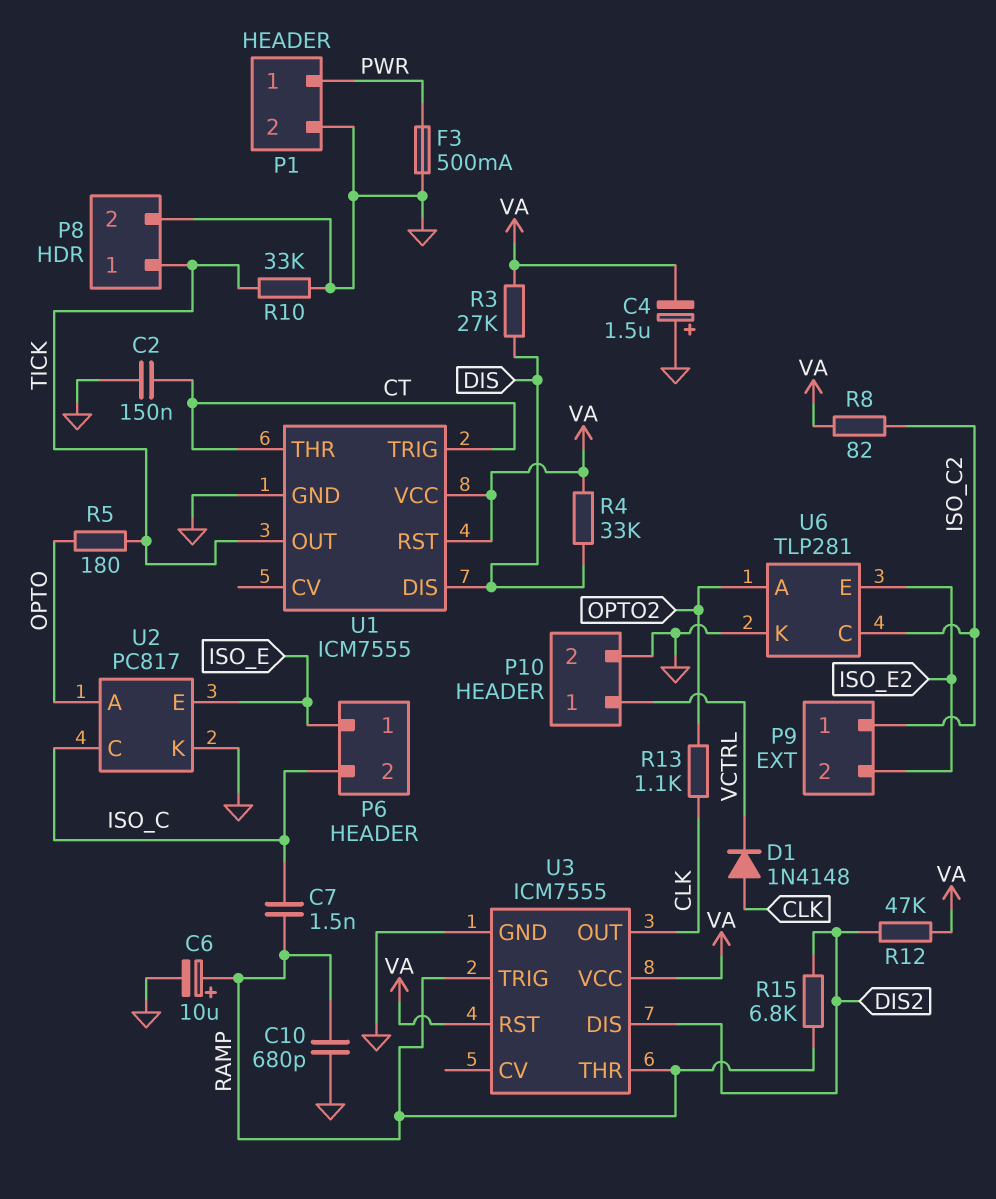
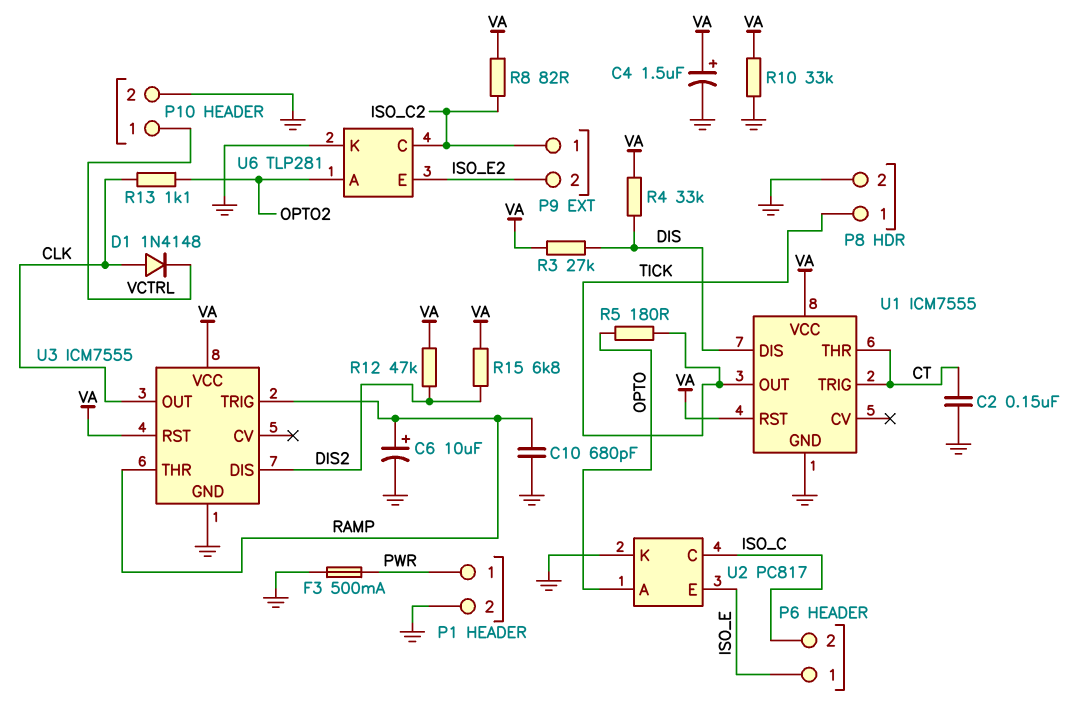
C4: 1.5uF (plus GND, minus VA) -> 1.5uF (plus VA, minus GND)
C7: 1.5nF (ISO_C, RAMP) -> none
R10: 33k (GND, TICK) -> 33k (GND, VA)
R15: 6.8k (DIS2, RAMP) -> 6.8k (DIS2, VA)

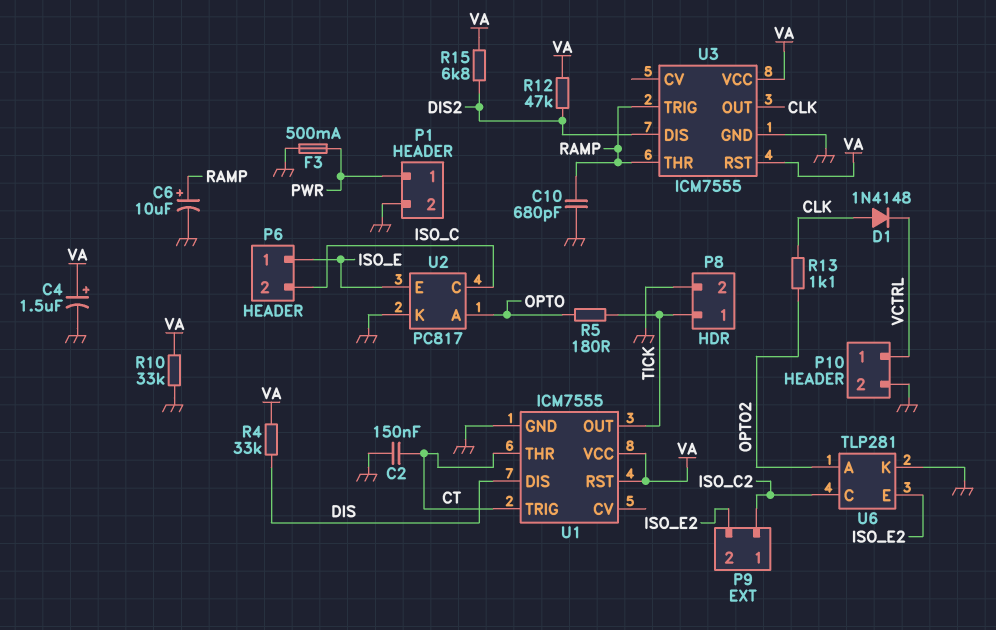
R3: 27k (DIS, VA) -> none
R8: 82 (ISO_C2, VA) -> none

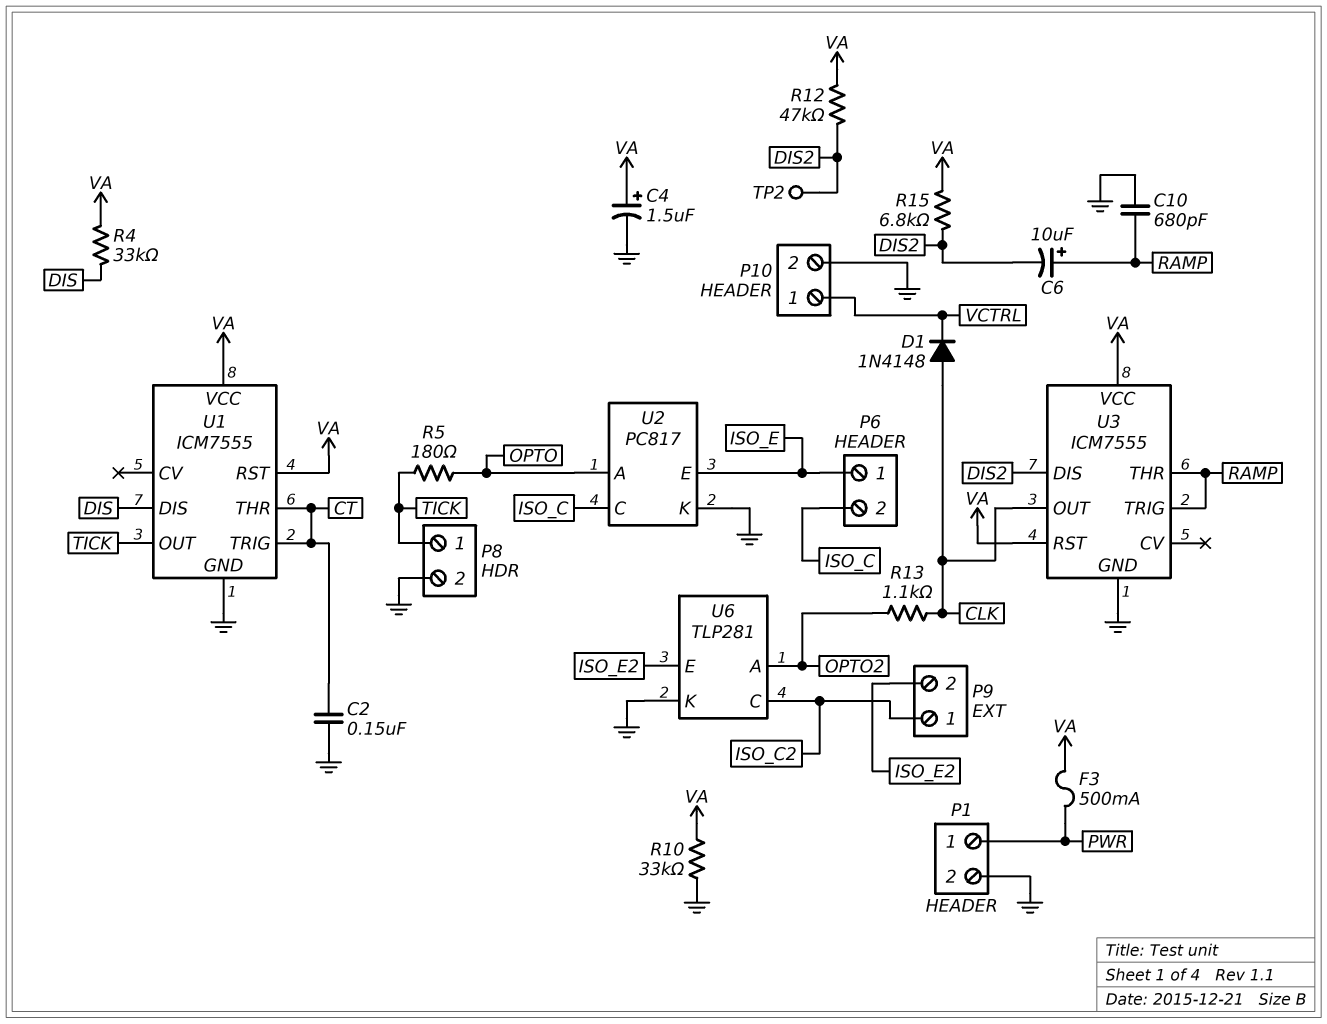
C6: 10uF (plus RAMP, minus GND) -> 10uF (plus RAMP, minus DIS2)
F3: 500mA (GND, PWR) -> 500mA (PWR, VA)
TP2: none -> test point (DIS2)

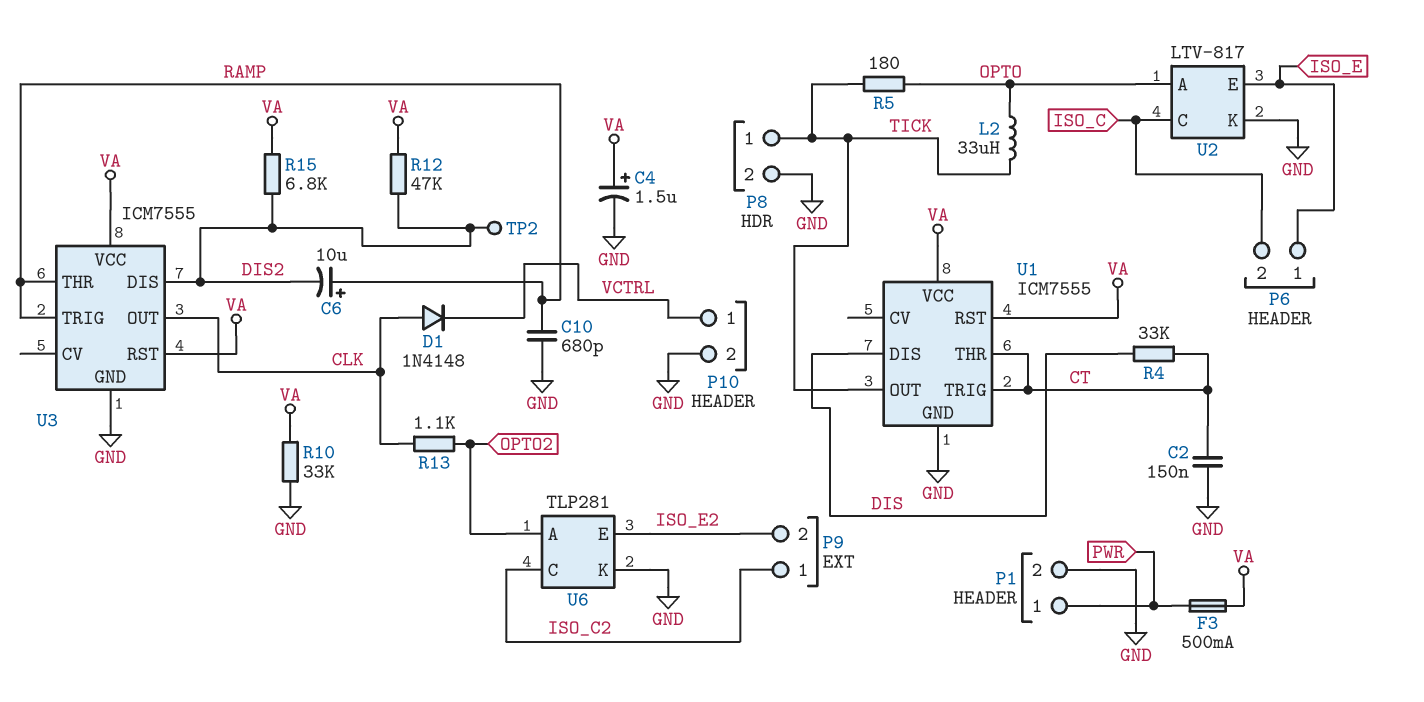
L2: none -> 33uH (OPTO, TICK)
R4: 33k (DIS, VA) -> 33k (CT, DIS)
U2: PC817 -> LTV-817

